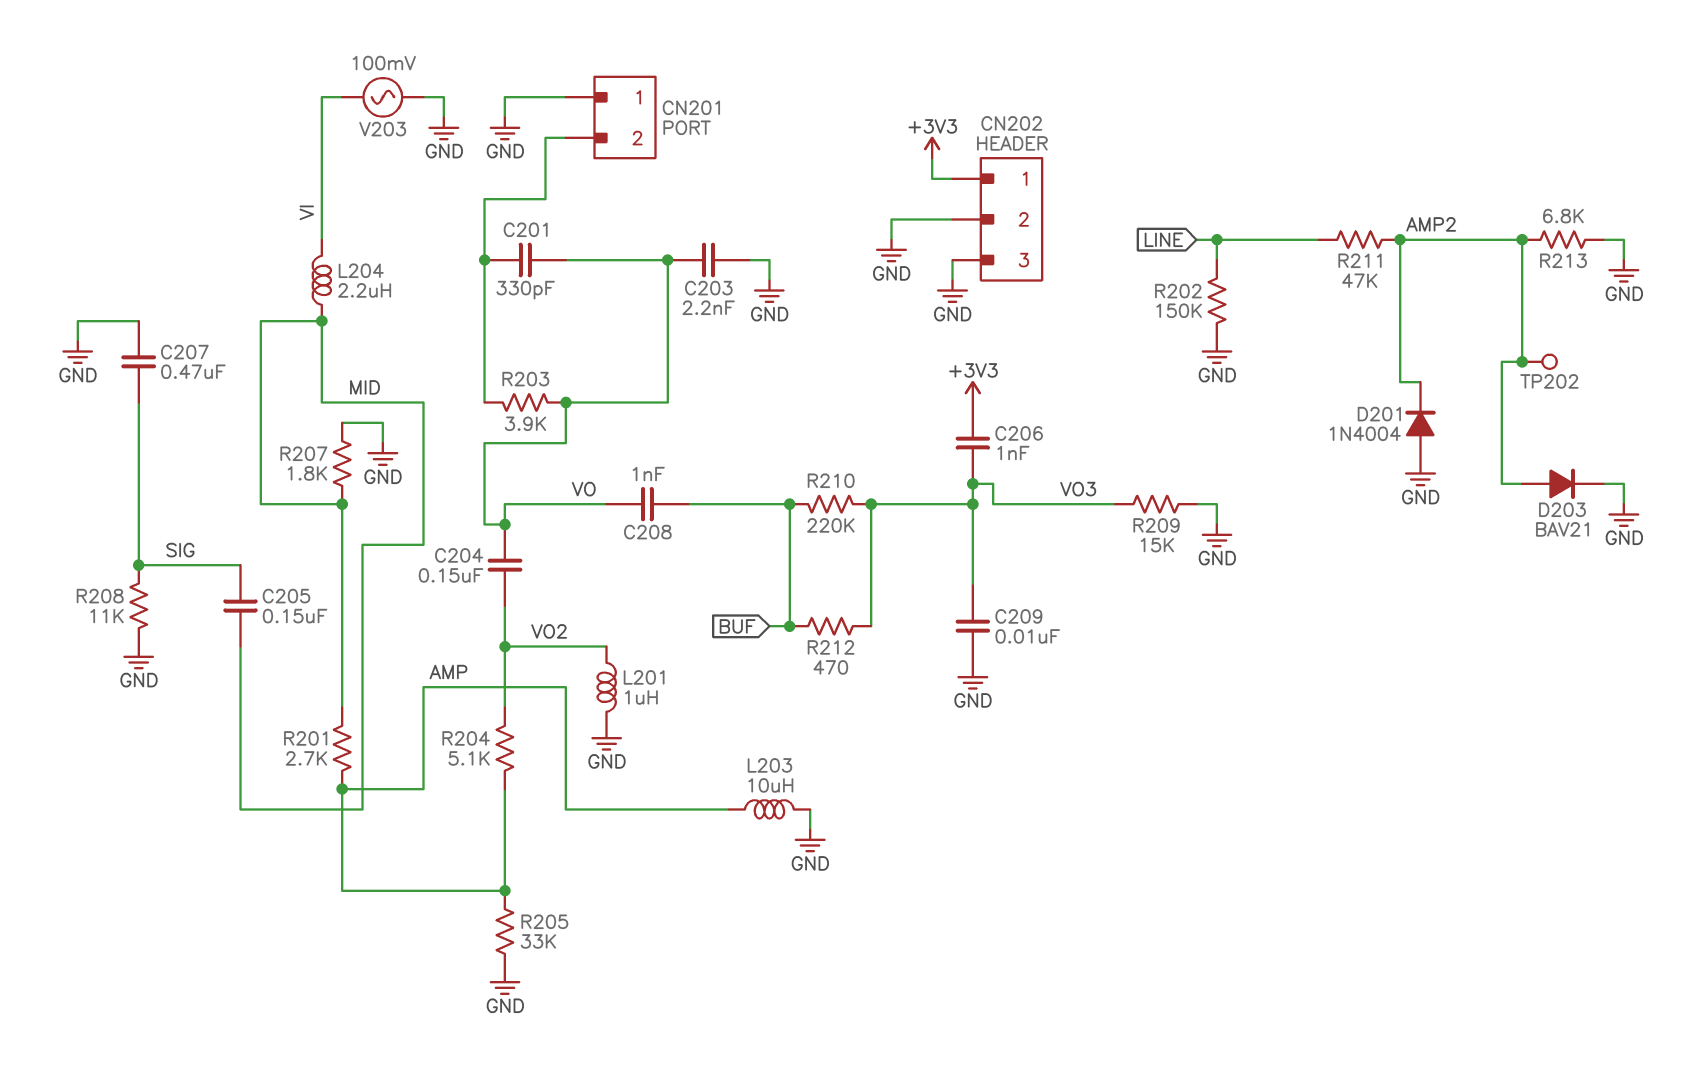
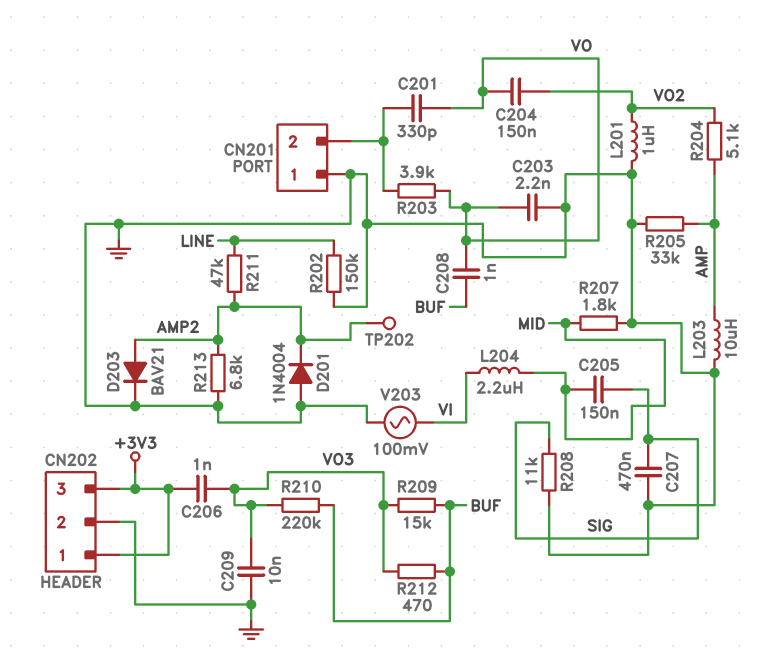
CN202 pin 3: GND -> +3V3
R201: 2.7k (AMP, MID) -> none
R209: 15k (GND, VO3) -> 15k (BUF, VO3)

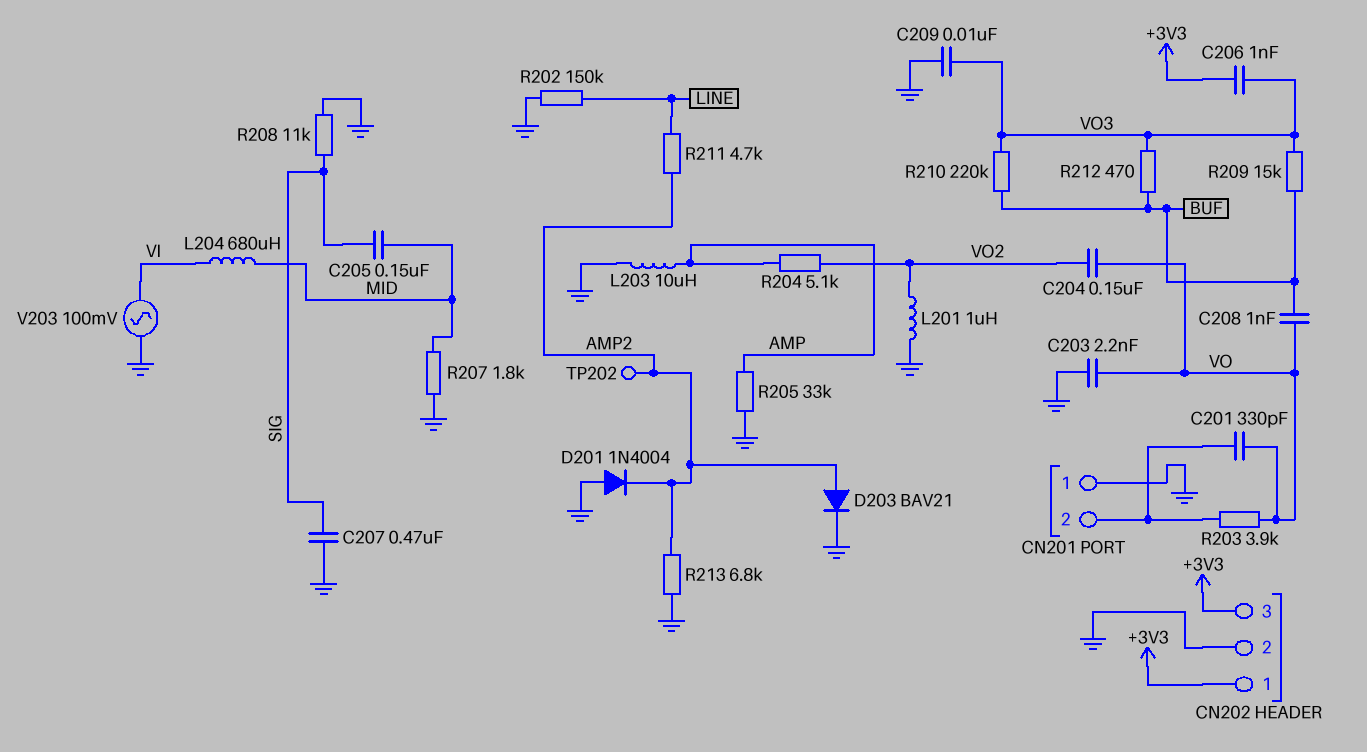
L204: 2.2uH (MID, VI) -> 680uH (MID, VI)
R211: 47k (AMP2, LINE) -> 4.7k (AMP2, LINE)

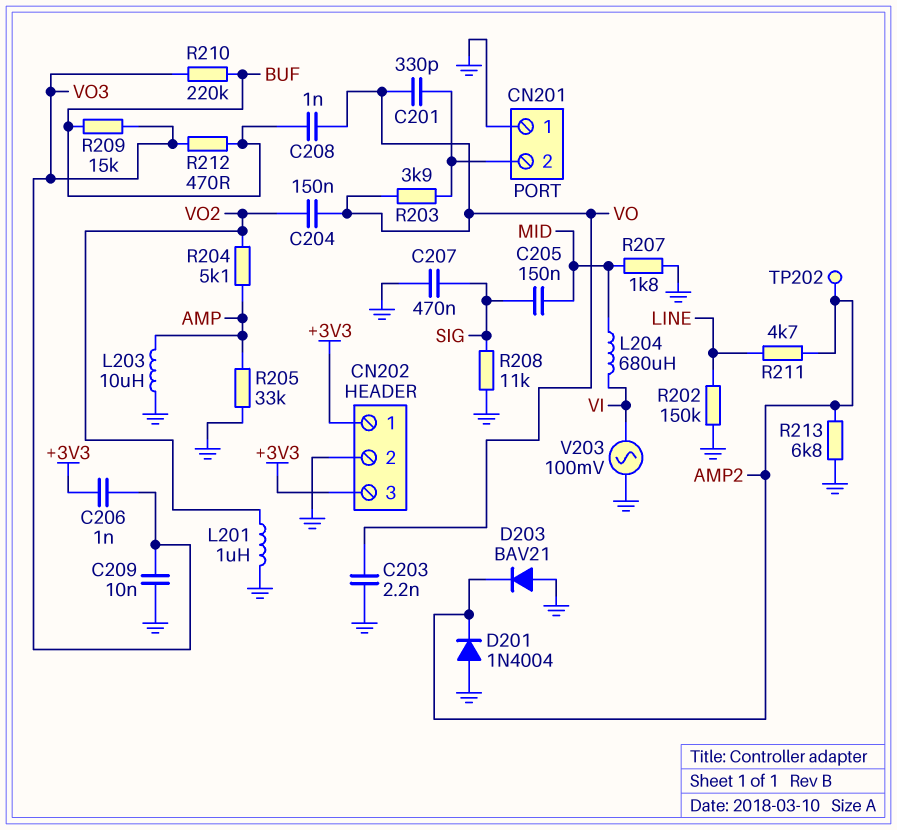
D203: diode BAV21 (A AMP2, K GND) -> diode BAV21 (A GND, K AMP2)

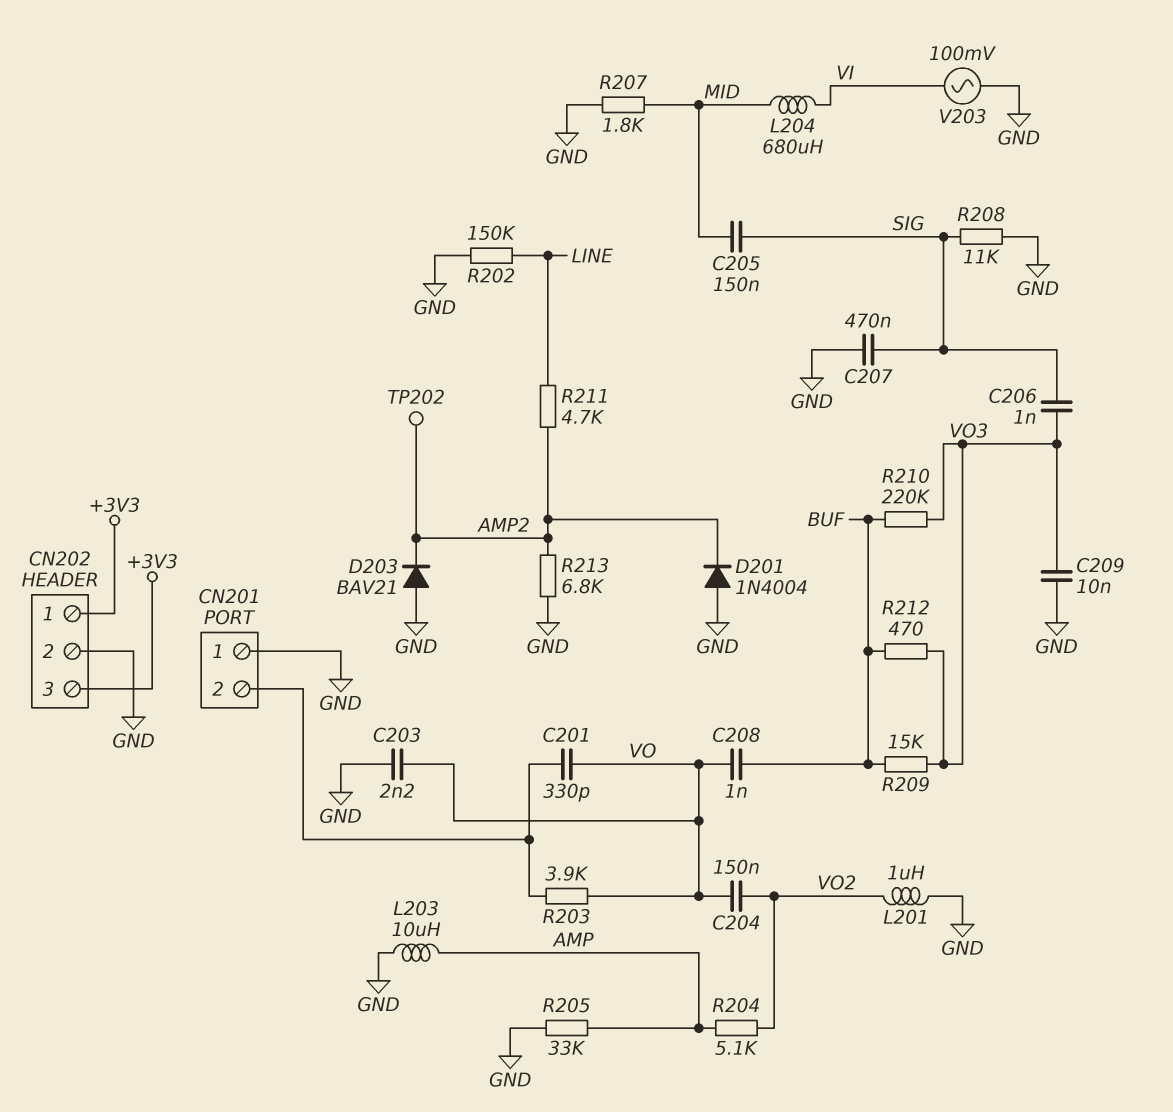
C206: 1nF (+3V3, VO3) -> 1nF (SIG, VO3)

